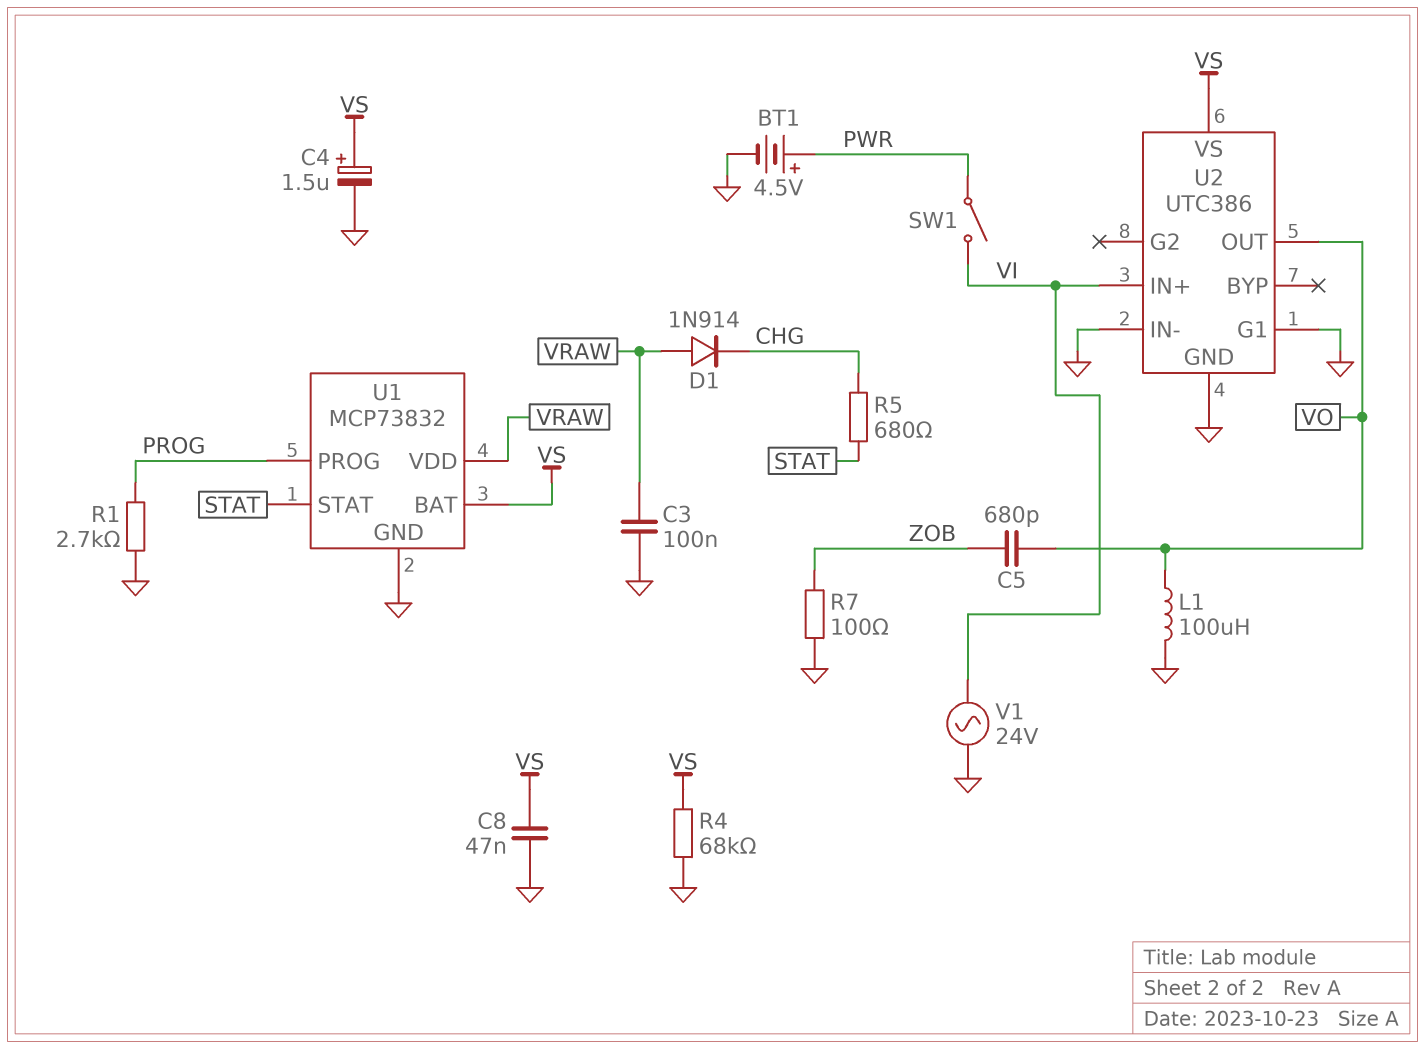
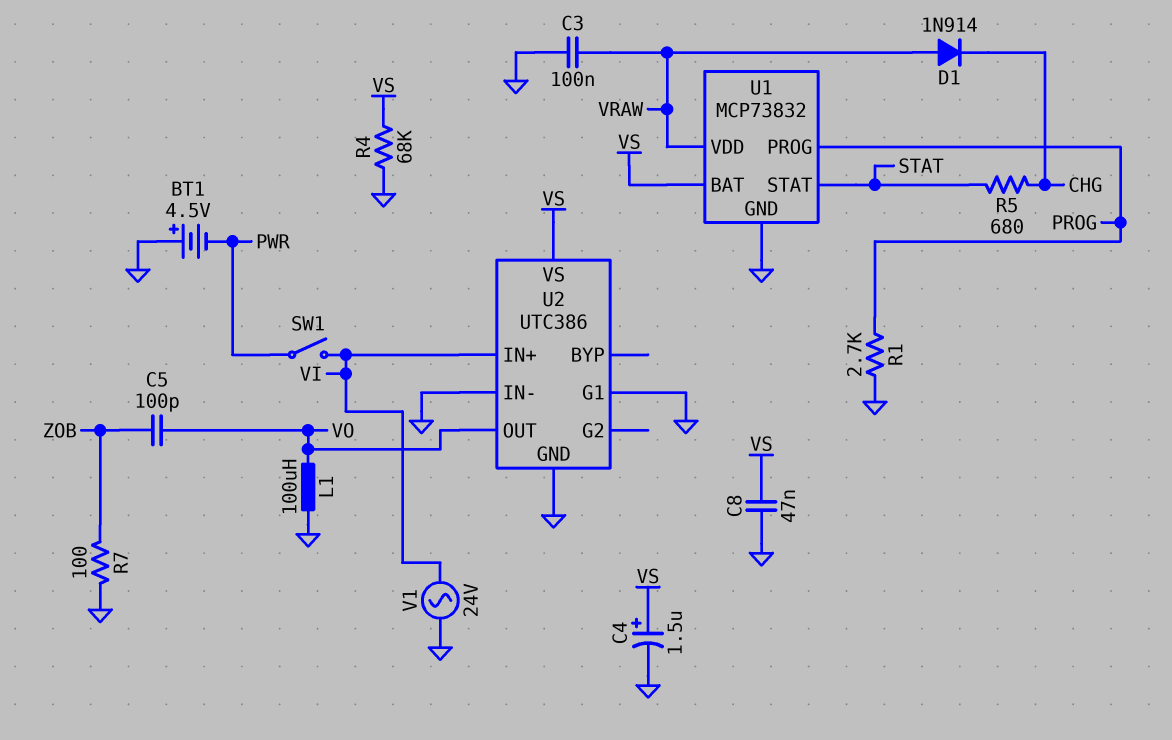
BT1: 4.5V (plus PWR, minus GND) -> 4.5V (plus GND, minus PWR)
C5: 680pF (VO, ZOB) -> 100pF (VO, ZOB)

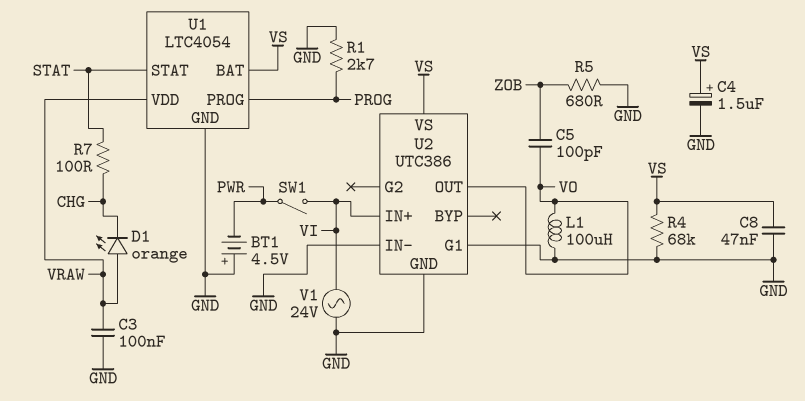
D1: diode 1N914 (A VRAW, K CHG) -> LED orange (A VRAW, K CHG)
R5: 680 (CHG, STAT) -> 680 (GND, ZOB)
R7: 100 (GND, ZOB) -> 100 (CHG, STAT)
U1: MCP73832 -> LTC4054

